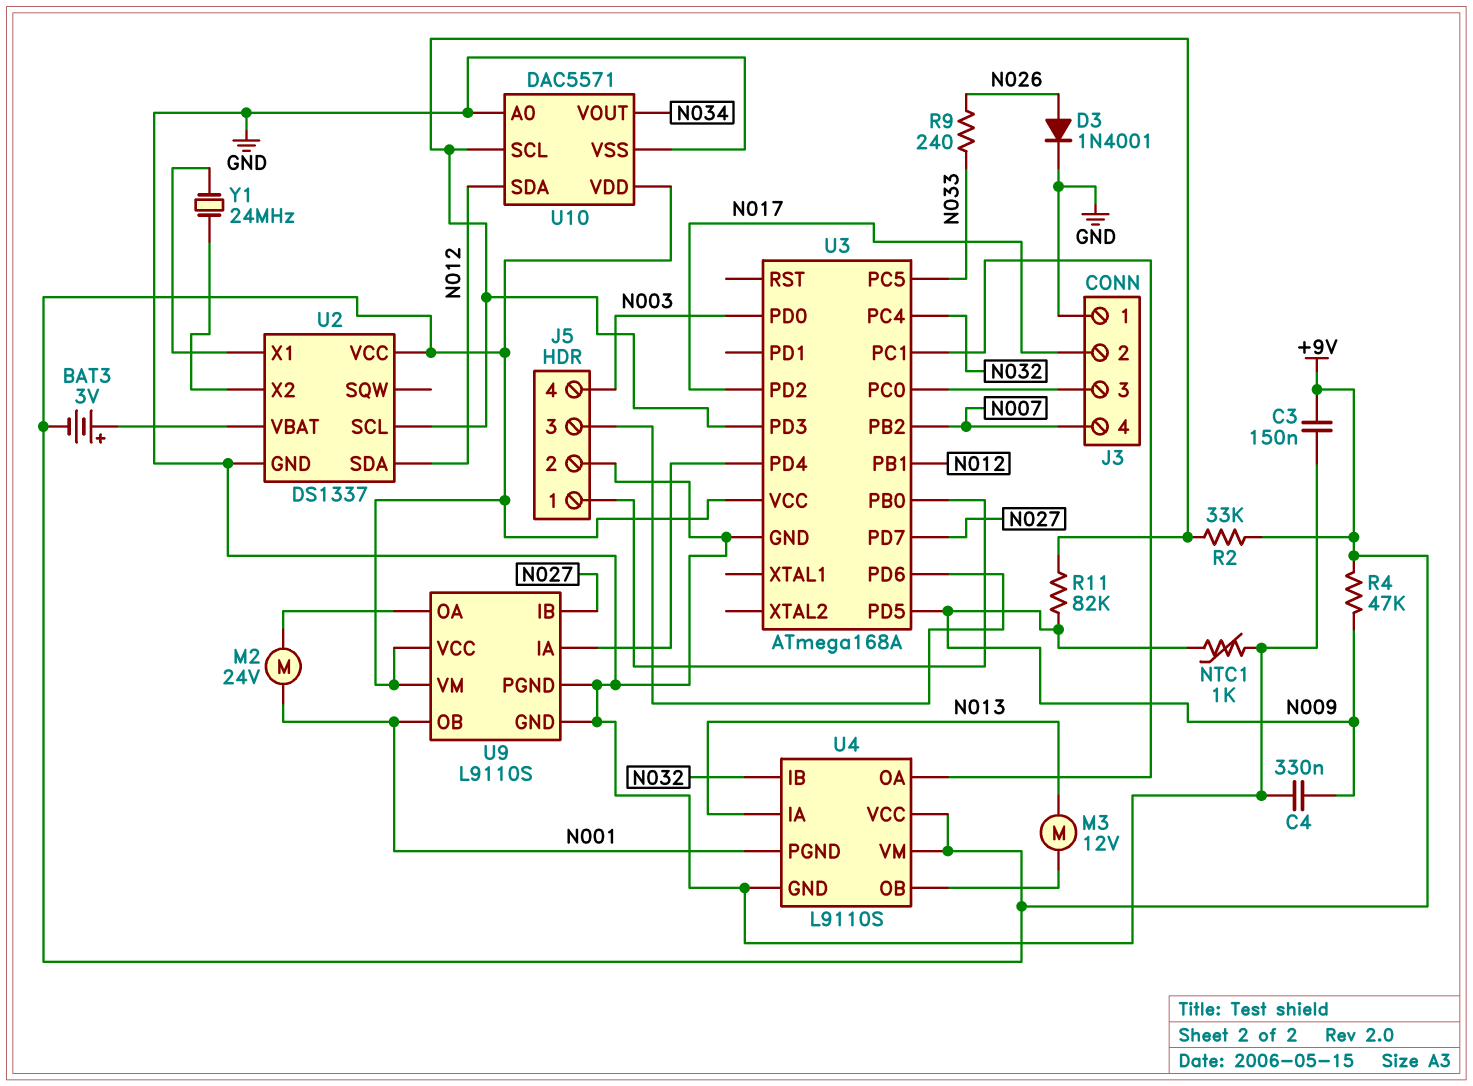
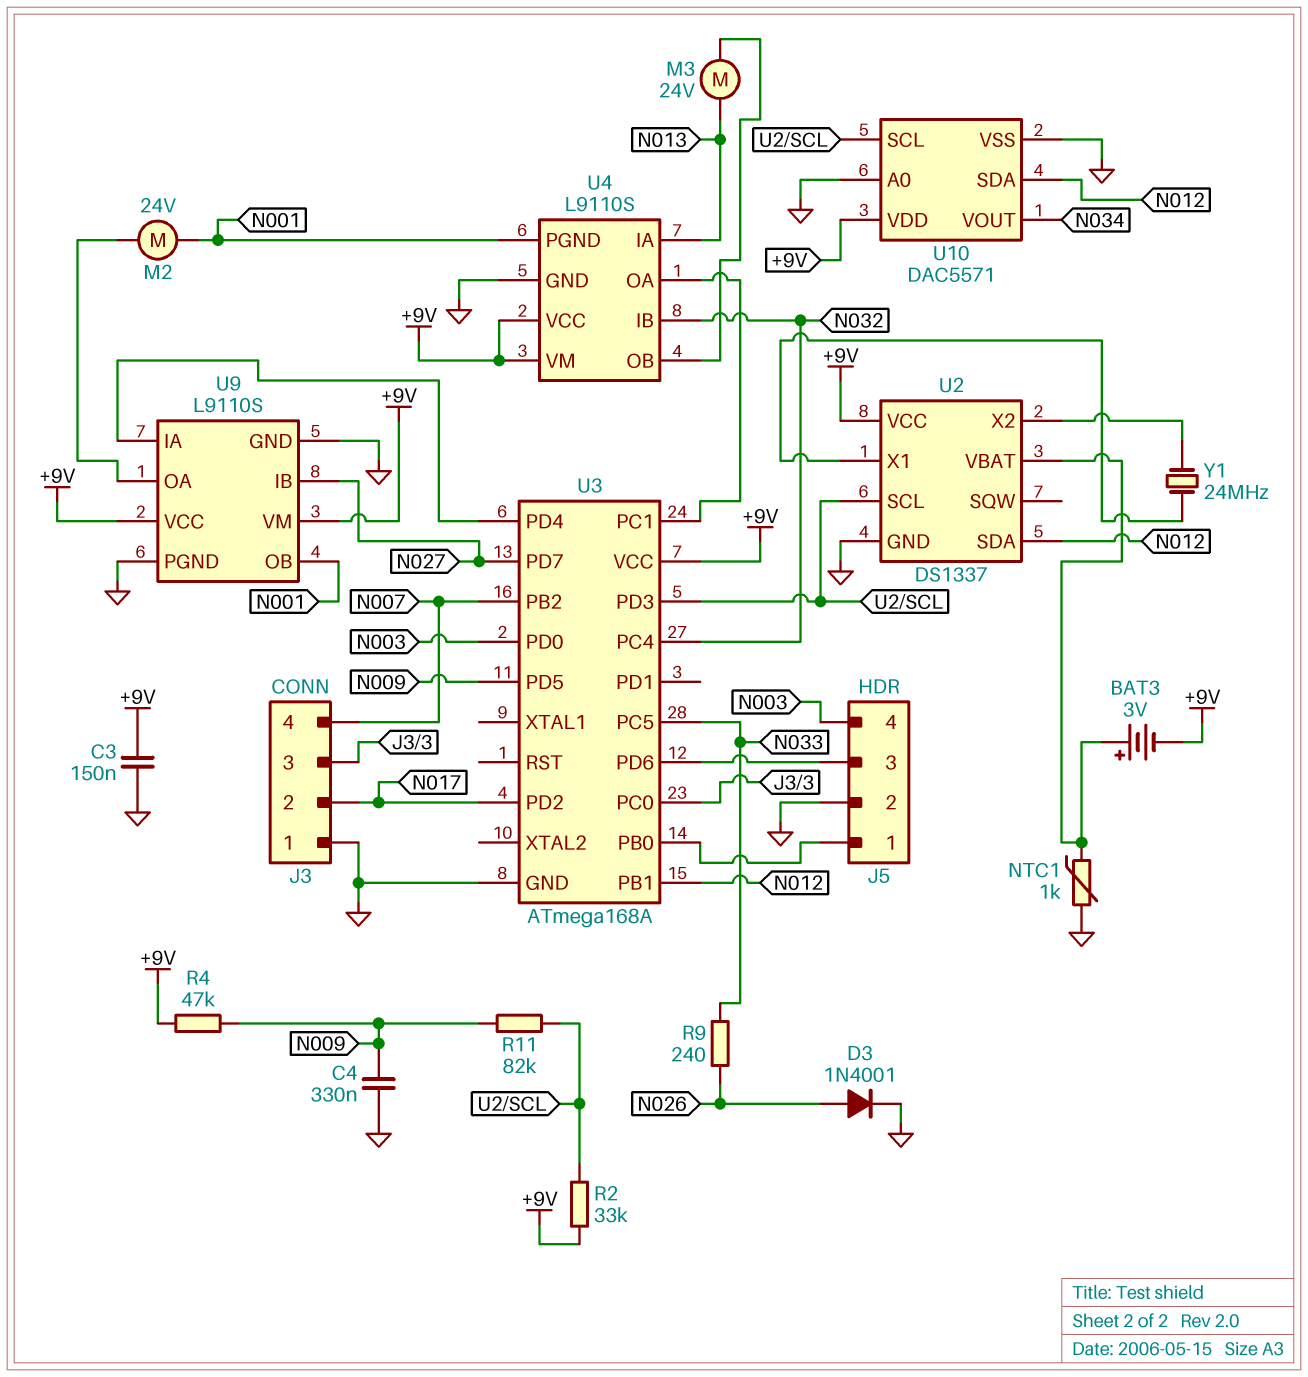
M3: motor 12V (N013, U4/OB) -> motor 24V (N013, U4/OB)
NTC1: 1k (GND, N009) -> 1k (GND, U2/VBAT)

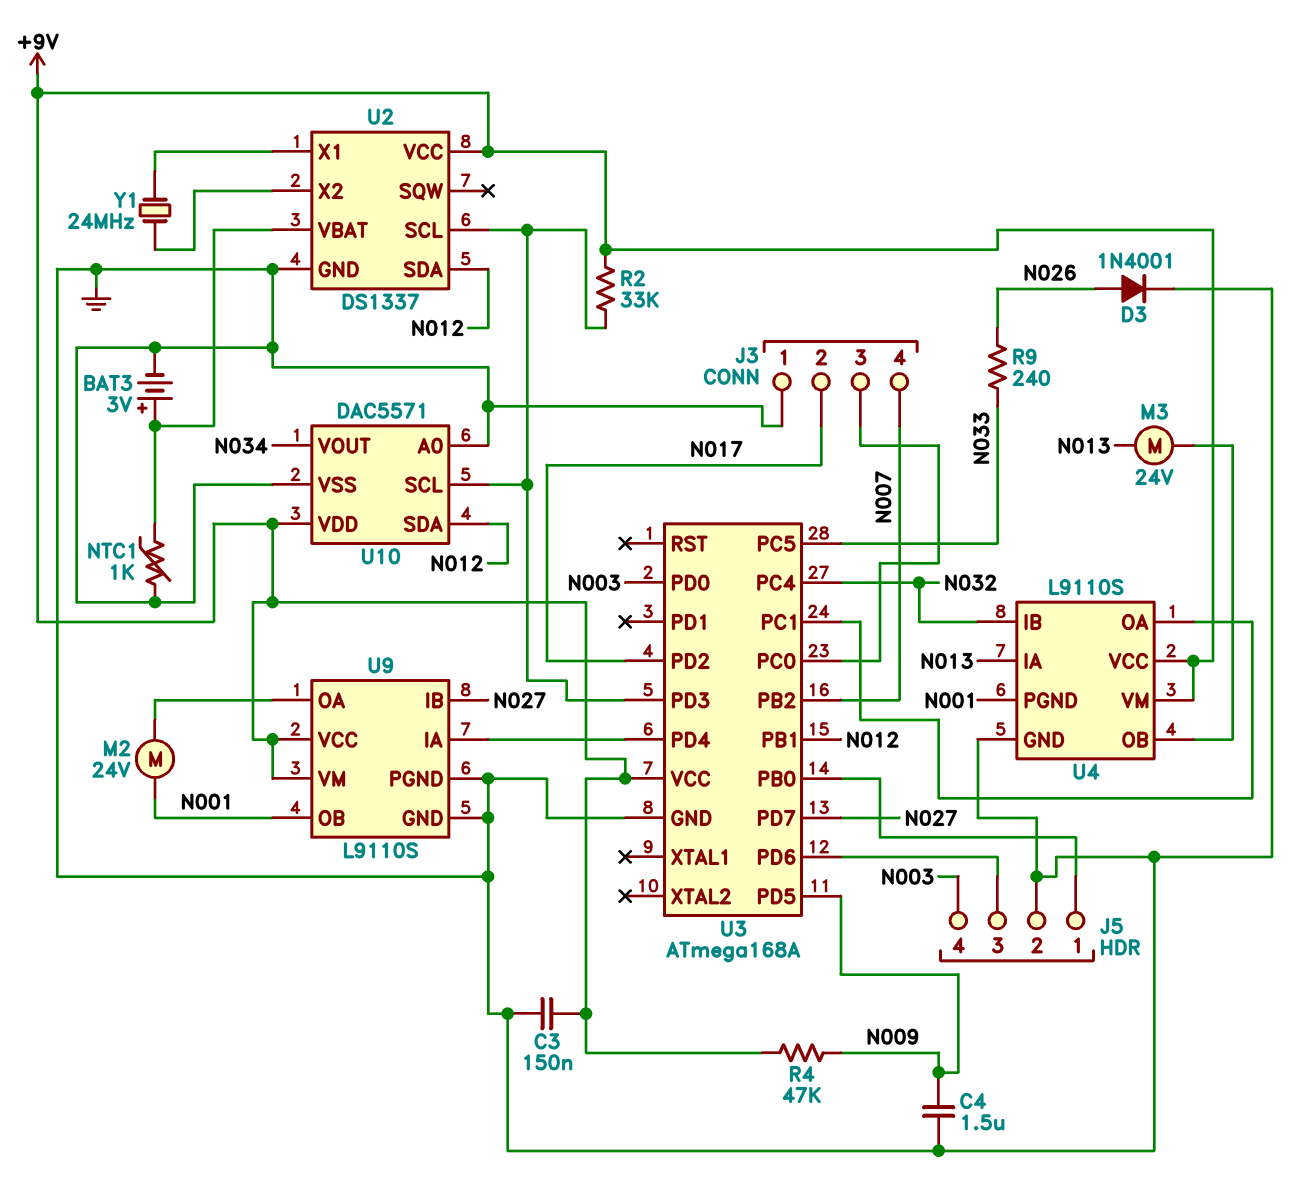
BAT3: 3V (plus U2/VBAT, minus +9V) -> 3V (plus U2/VBAT, minus GND)
C4: 330nF (GND, N009) -> 1.5uF (GND, N009)
R11: 82k (N009, U2/SCL) -> none

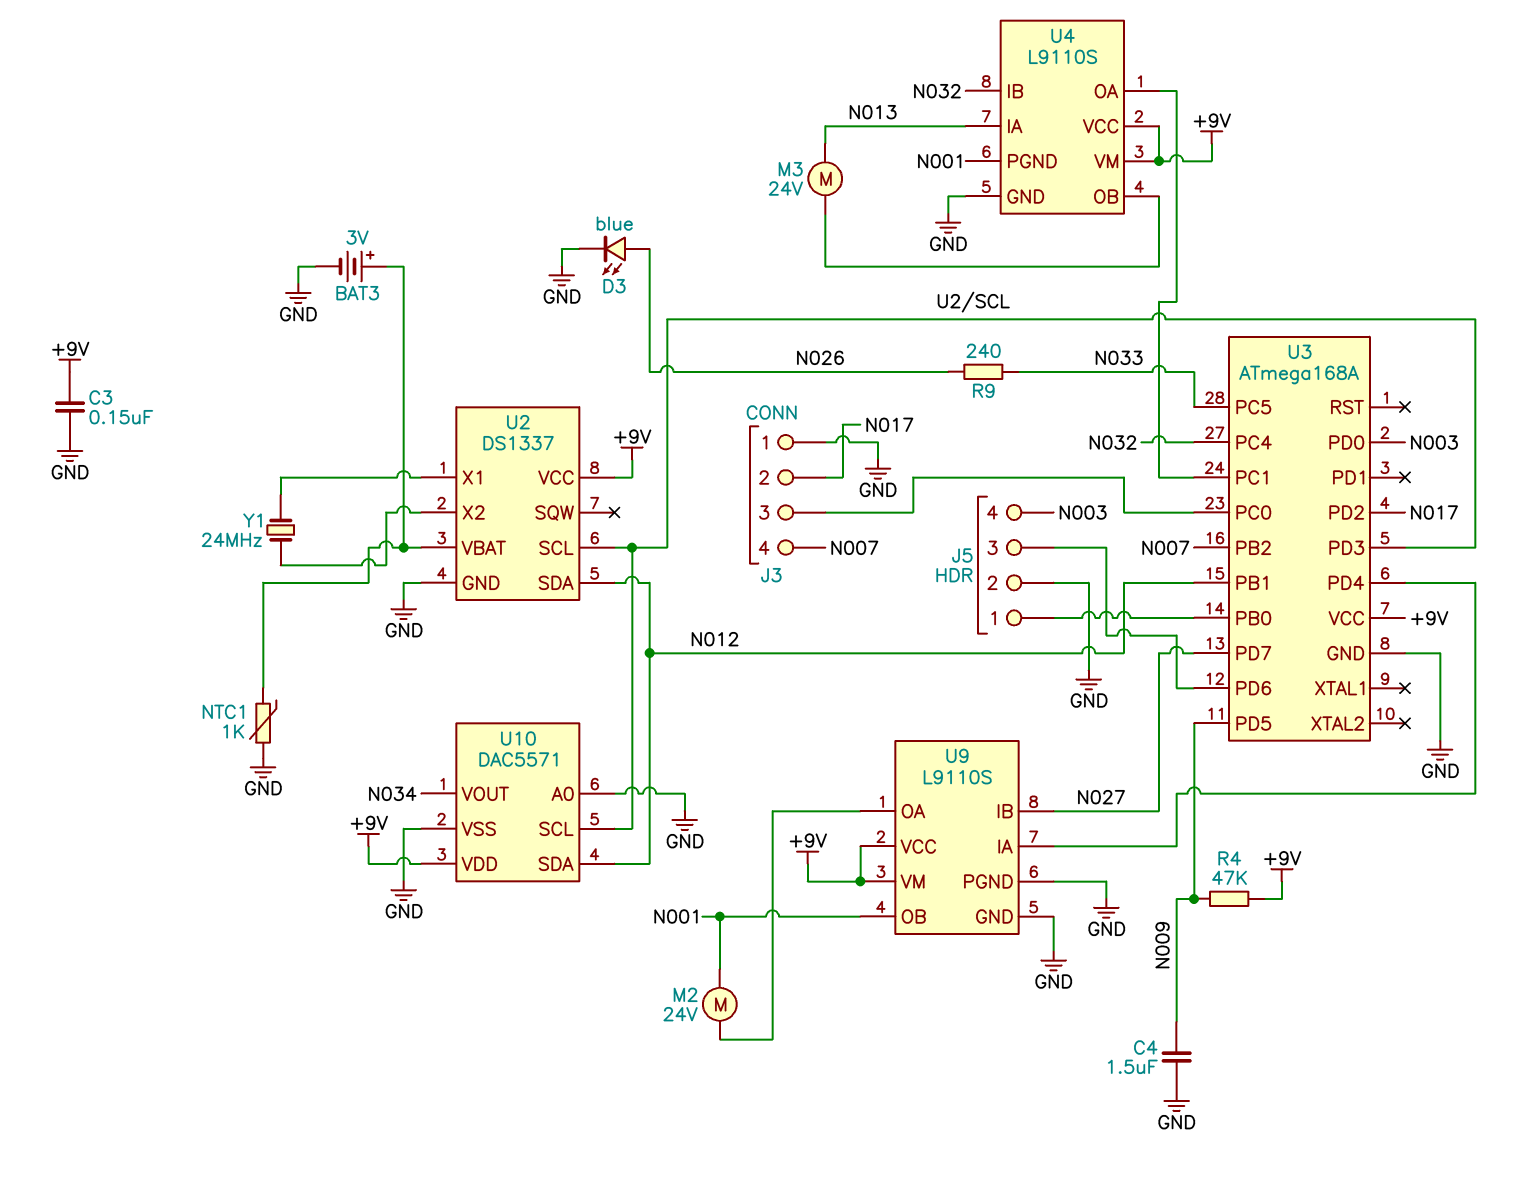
D3: diode 1N4001 (A N026, K GND) -> LED blue (A N026, K GND)
R2: 33k (+9V, U2/SCL) -> none

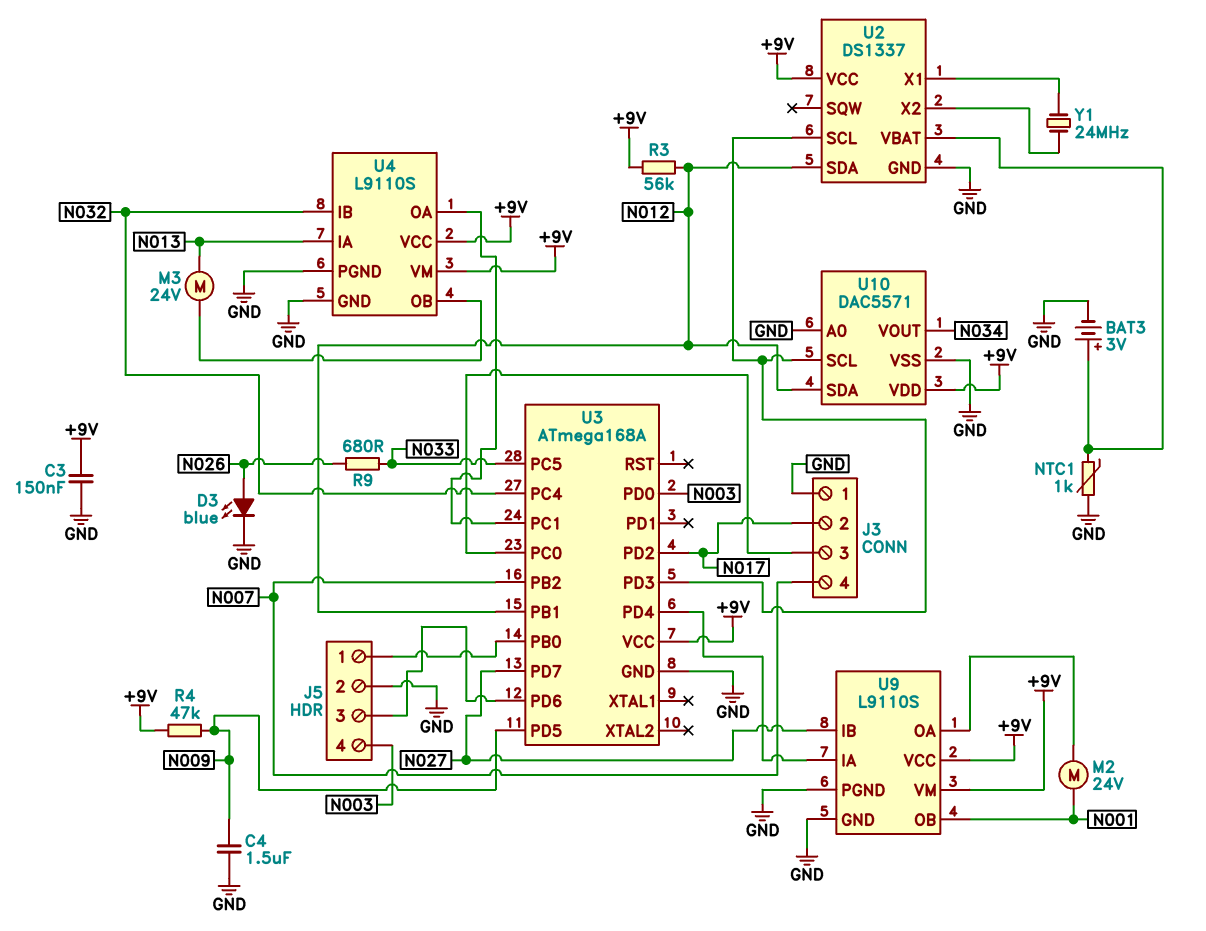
R3: none -> 56k (+9V, N012)
R9: 240 (N026, N033) -> 680 (N026, N033)
U4 pin PGND: N001 -> GND

